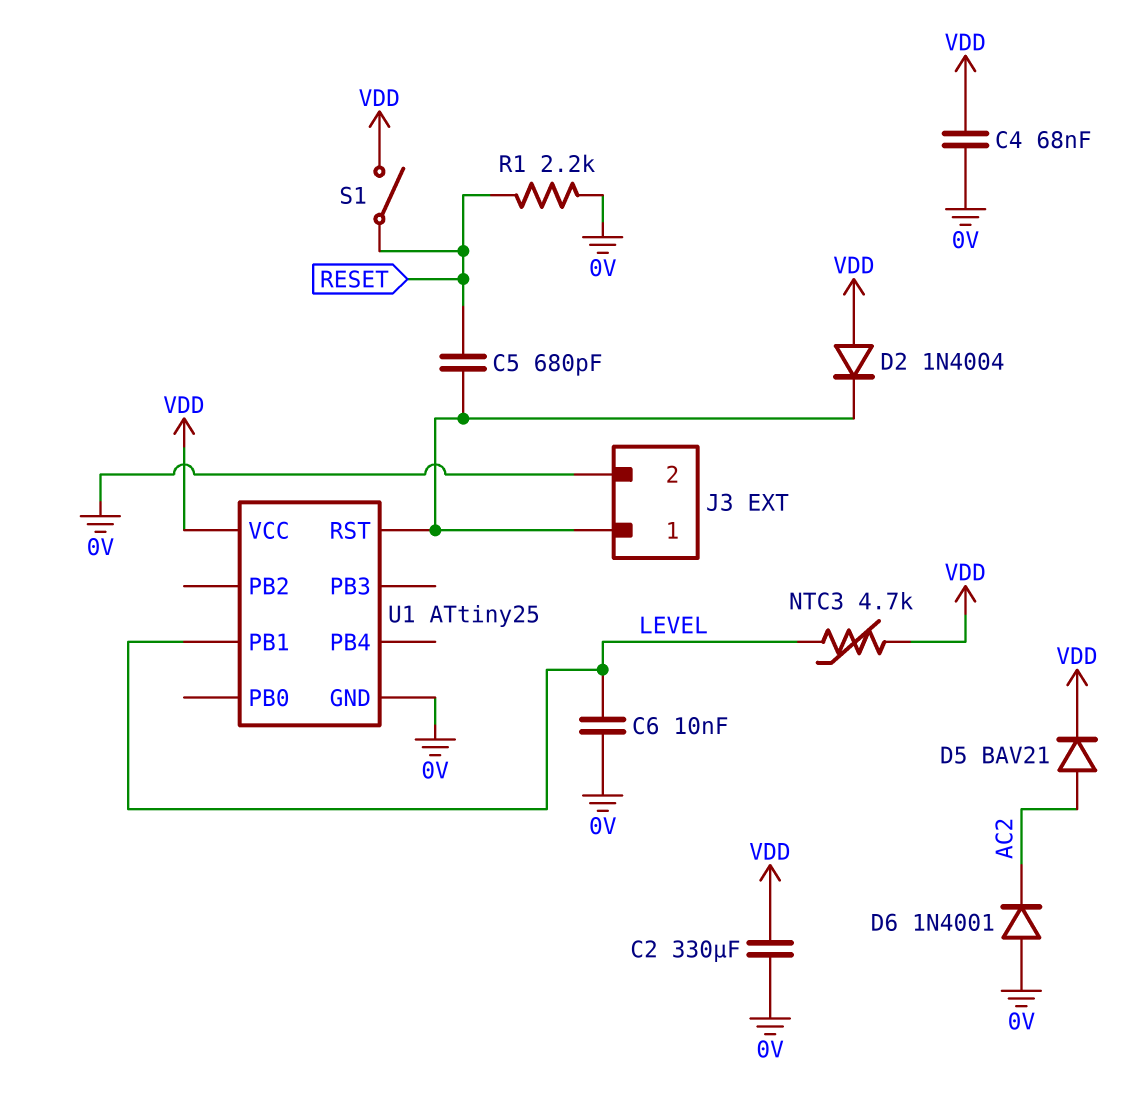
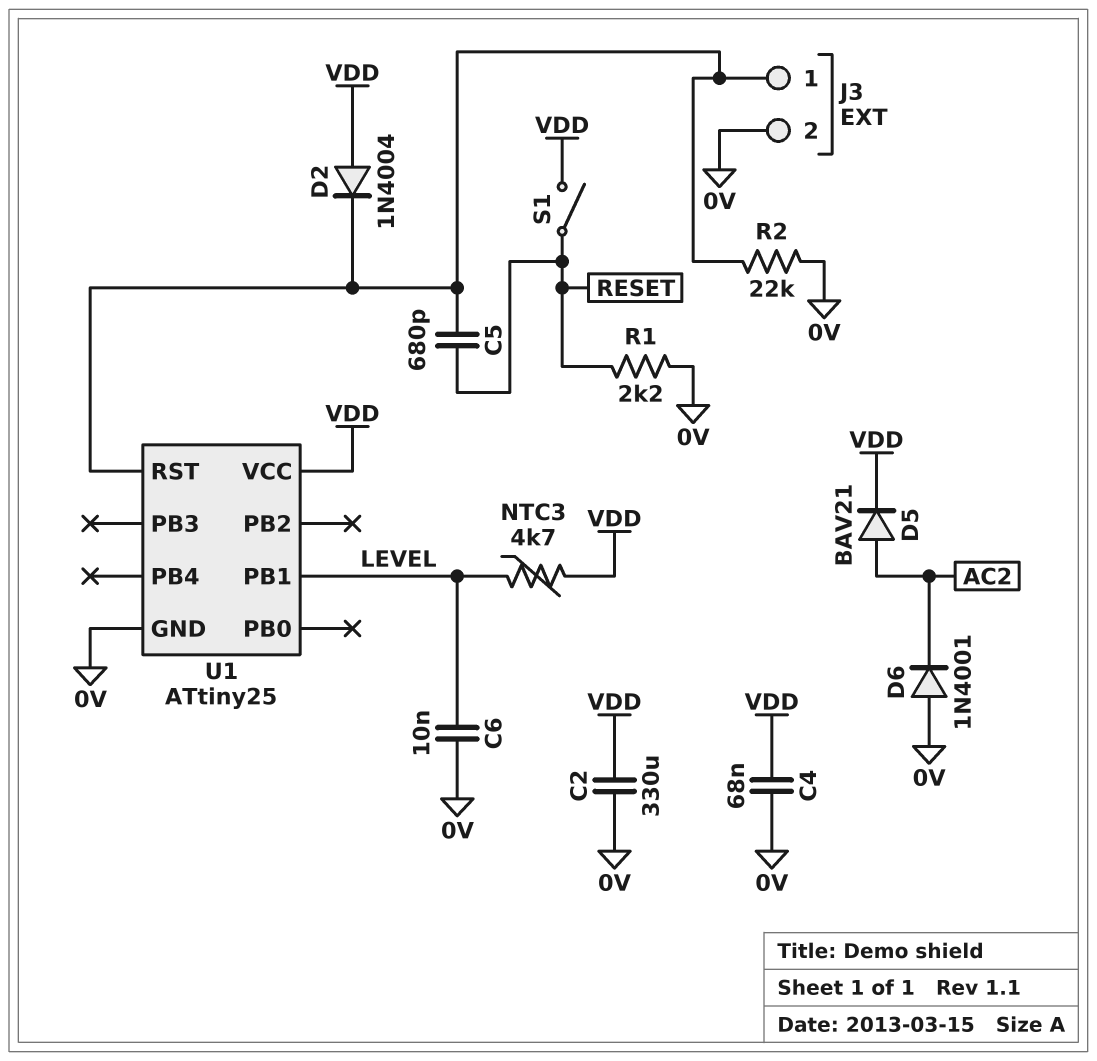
R2: none -> 22k (0V, J3/1)

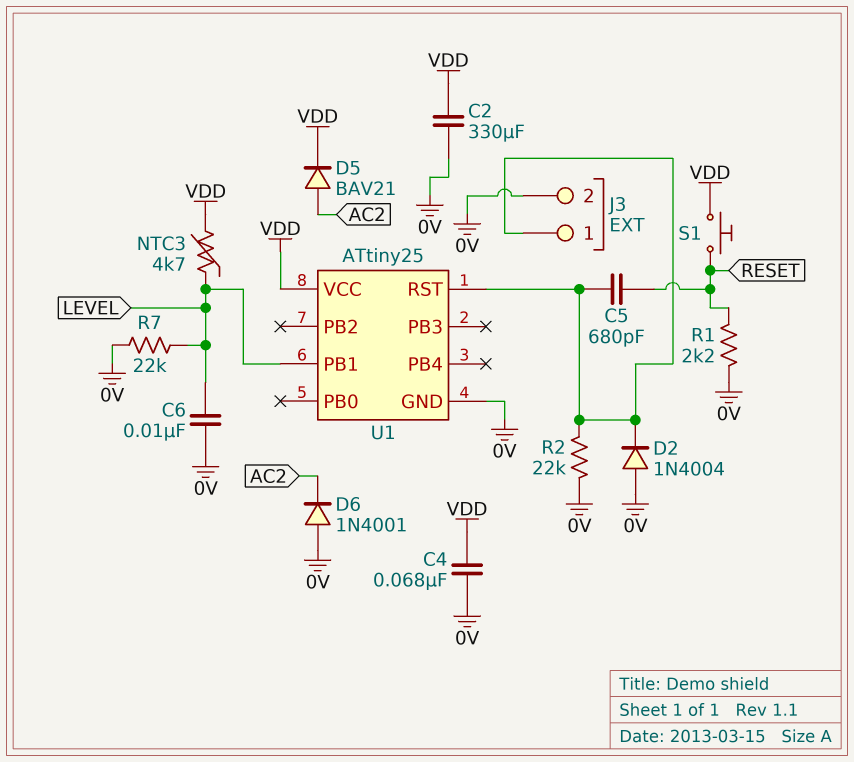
D2: diode 1N4004 (A VDD, K J3/1) -> diode 1N4004 (A 0V, K J3/1)
R7: none -> 22k (0V, LEVEL)
S1: switch (RESET, VDD) -> button (RESET, VDD)

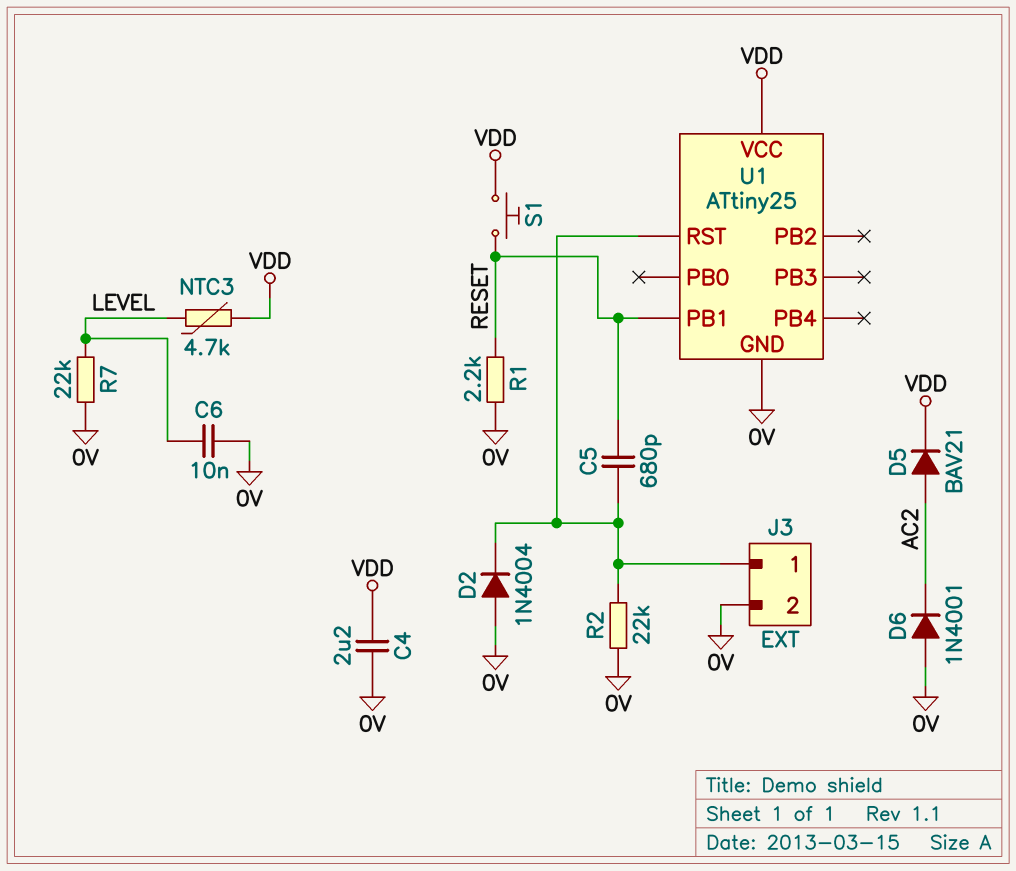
C2: 330uF (0V, VDD) -> none
C4: 68nF (0V, VDD) -> 2.2uF (0V, VDD)
U1 pin PB1: LEVEL -> RESET

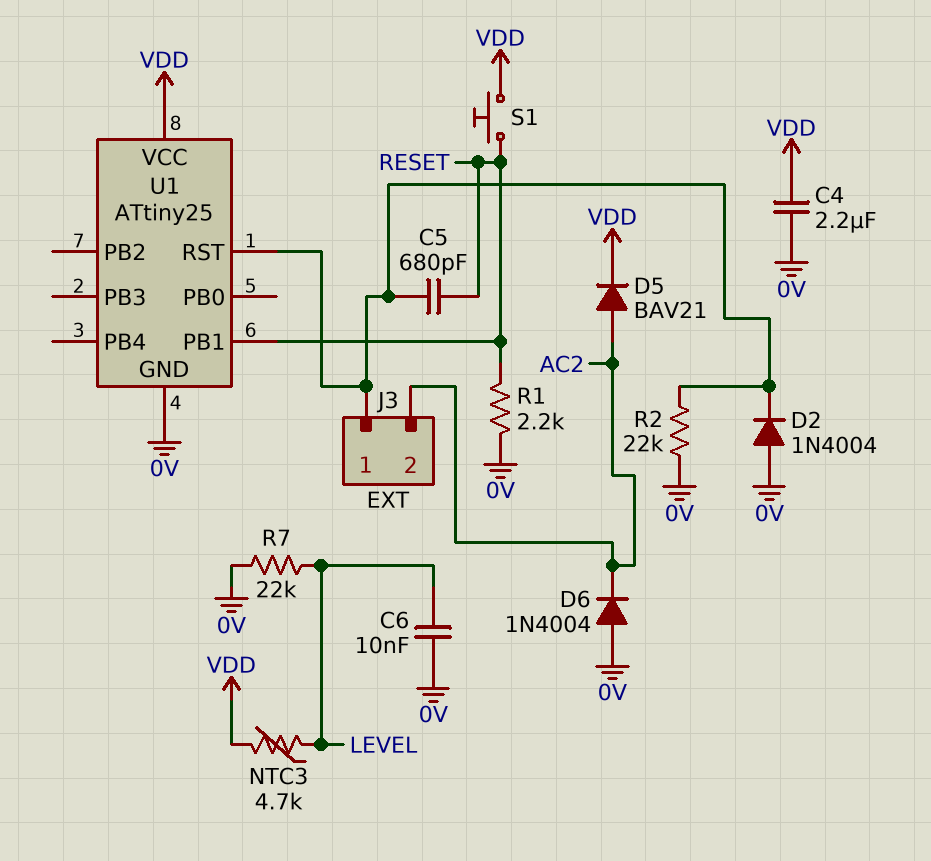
D6: diode 1N4001 (A 0V, K AC2) -> diode 1N4004 (A 0V, K AC2)
J3 pin 2: 0V -> AC2

